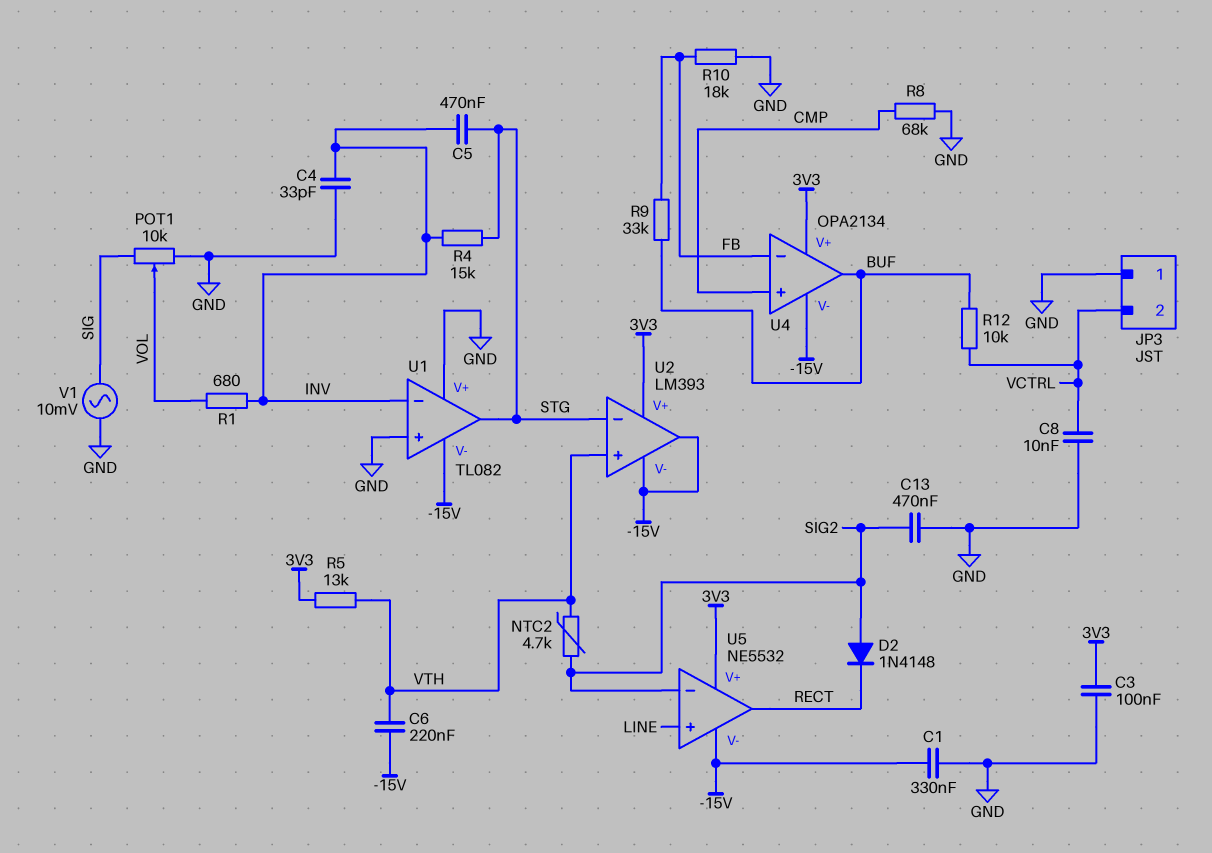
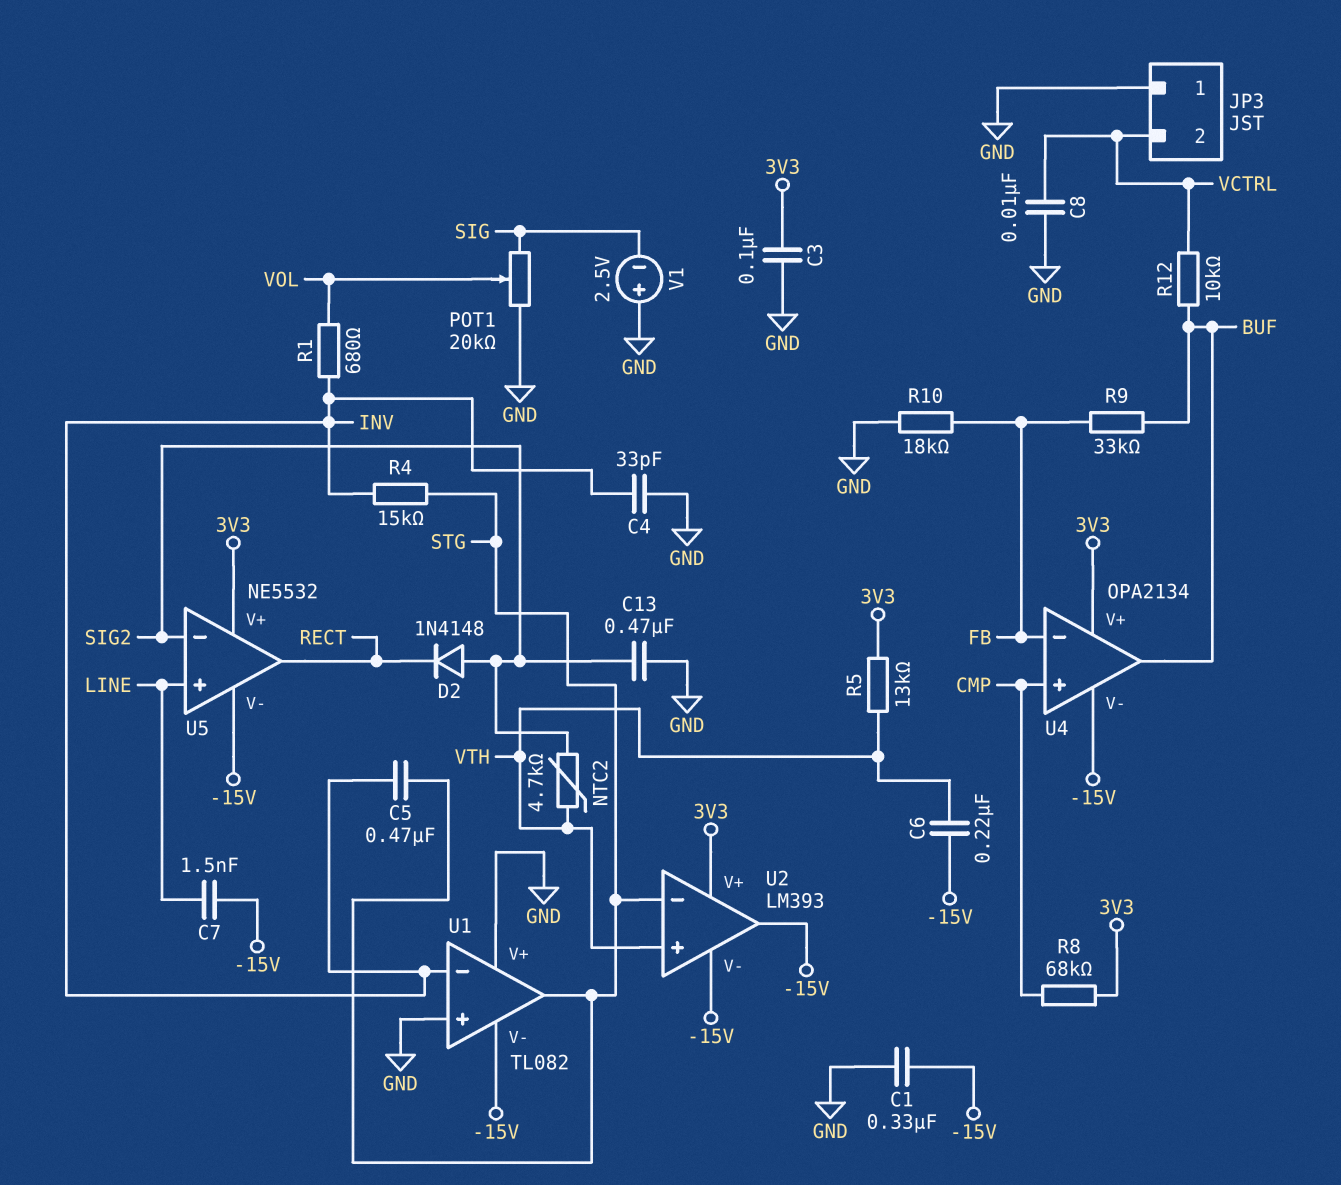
C7: none -> 1.5nF (-15V, LINE)
POT1: 10k (GND, SIG, wiper VOL) -> 20k (GND, SIG, wiper VOL)
R8: 68k (CMP, GND) -> 68k (3V3, CMP)
V1: AC 10mV (GND, SIG) -> 2.5V (plus GND, minus SIG)

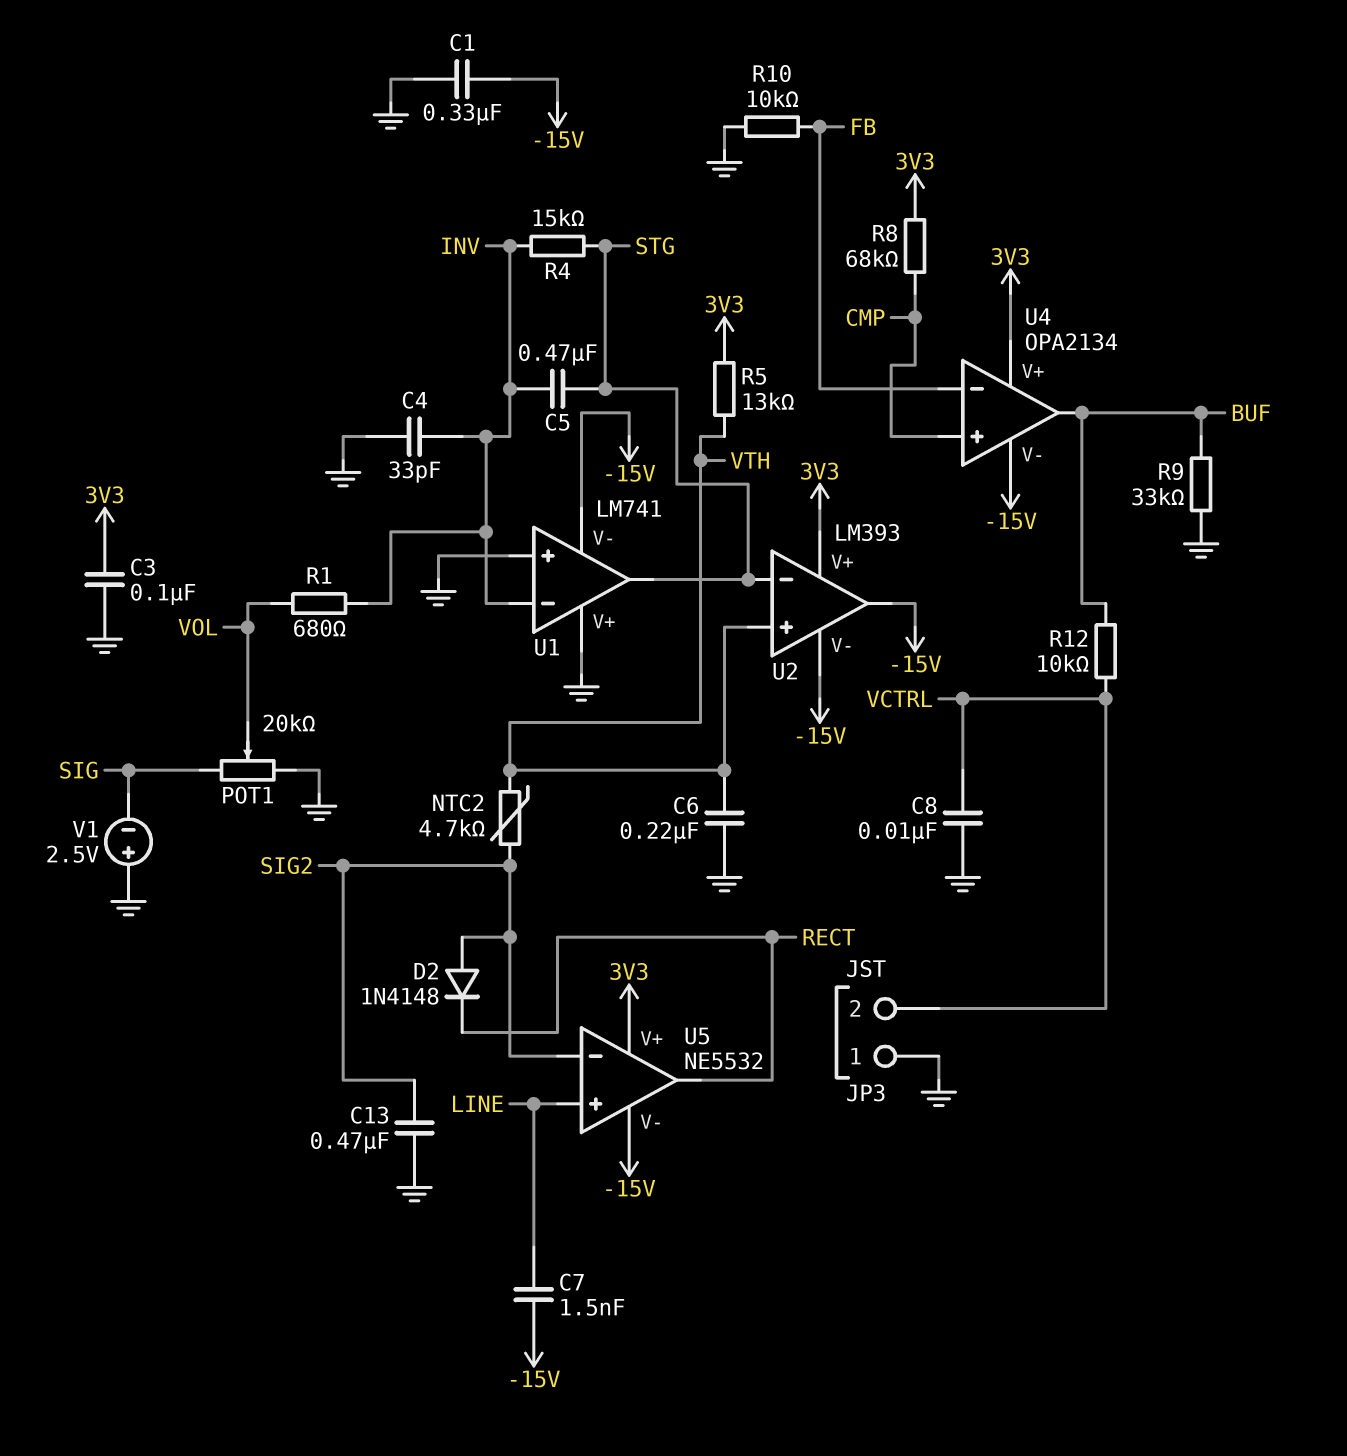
C6: 220nF (-15V, VTH) -> 220nF (GND, VTH)
R9: 33k (BUF, FB) -> 33k (BUF, GND)
R10: 18k (FB, GND) -> 10k (FB, GND)
U1: TL082 -> LM741

